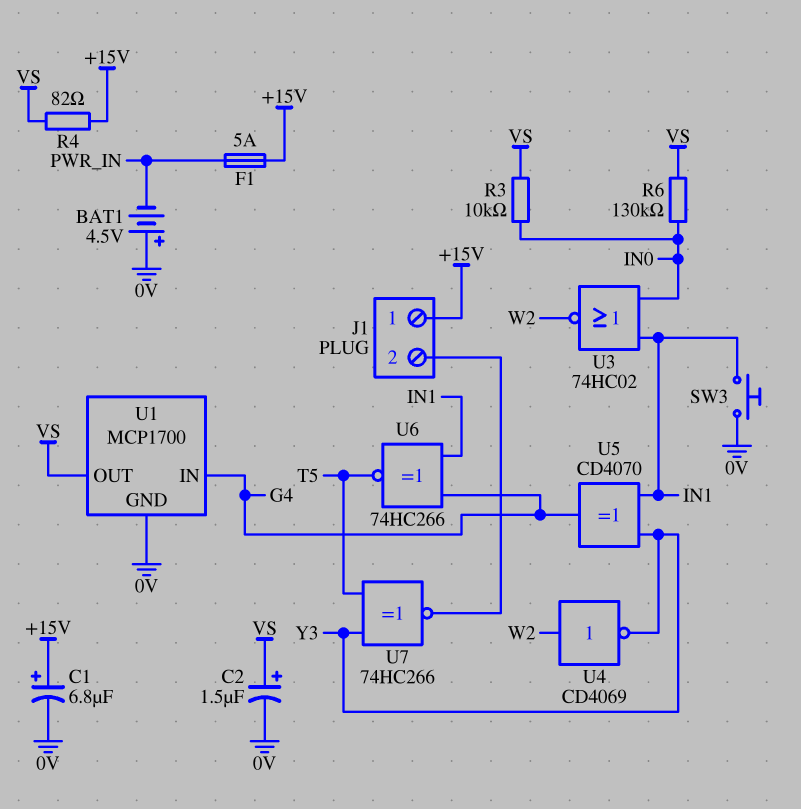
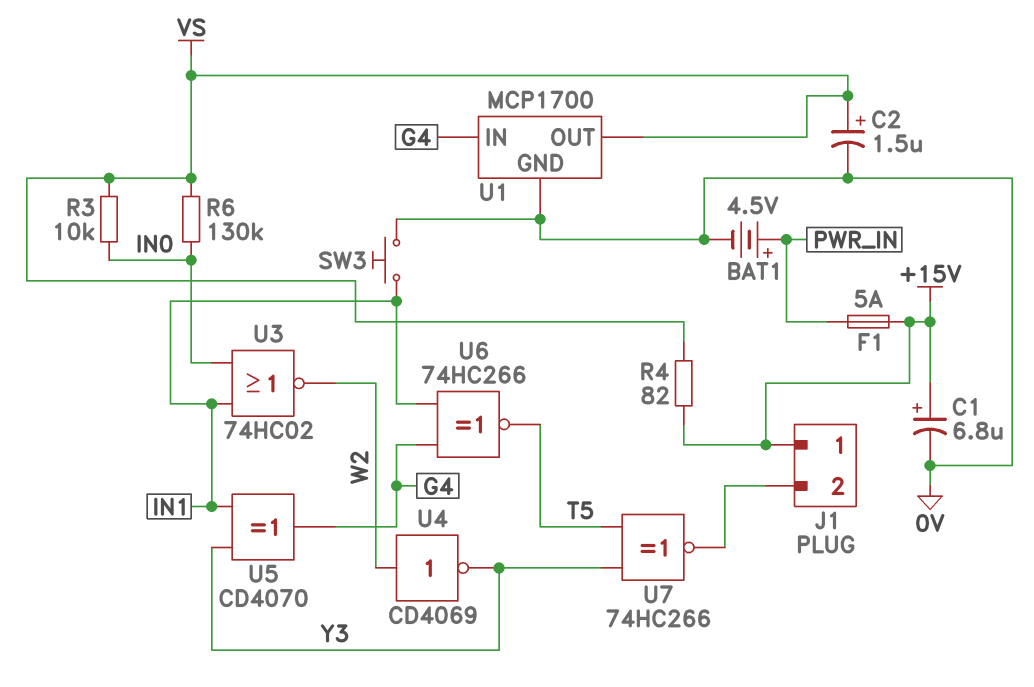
BAT1: 4.5V (plus 0V, minus PWR_IN) -> 4.5V (plus PWR_IN, minus 0V)

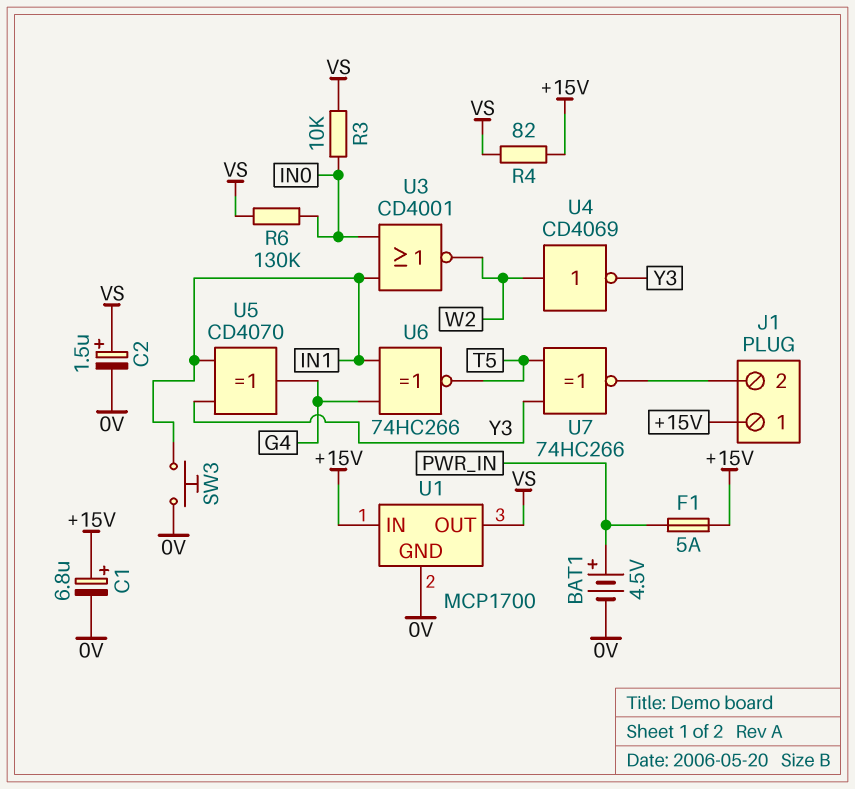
U1 pin IN: G4 -> +15V
U3: NOR 74HC02 (in IN0, in IN1, out W2) -> NOR CD4001 (in IN0, in IN1, out W2)

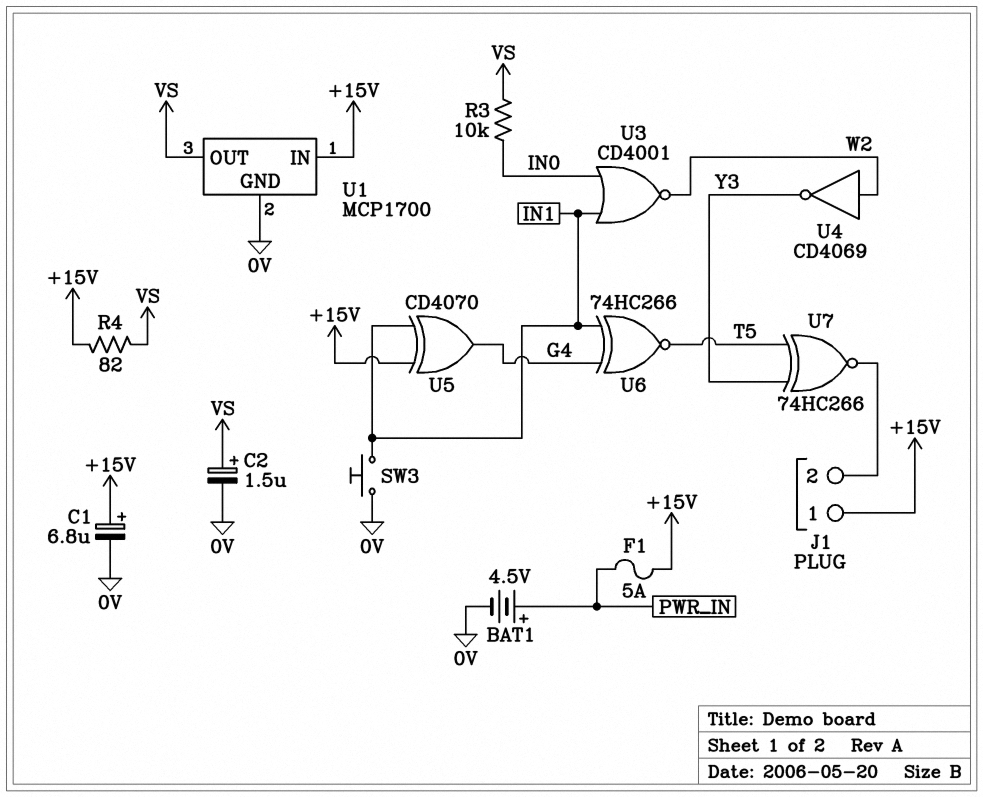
R6: 130k (IN0, VS) -> none
U5: XOR CD4070 (in IN1, in Y3, out G4) -> XOR CD4070 (in +15V, in IN1, out G4)

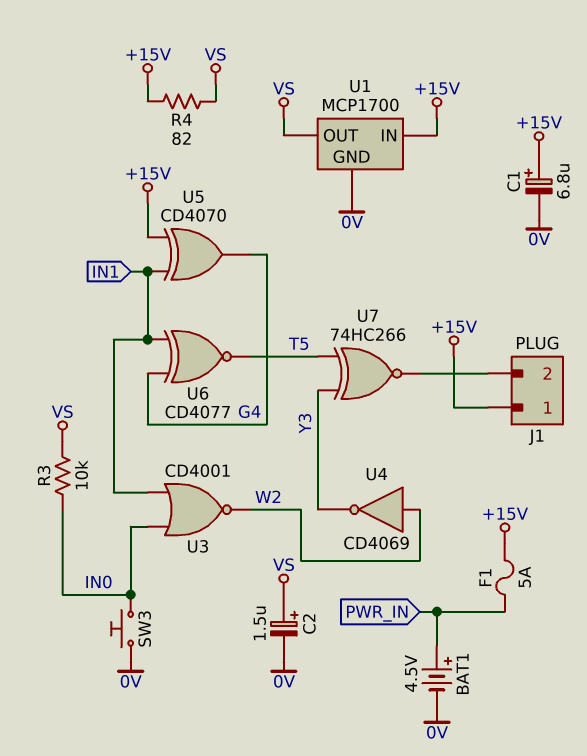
SW3: button (0V, IN1) -> button (0V, IN0)
U6: XNOR 74HC266 (in G4, in IN1, out T5) -> XNOR CD4077 (in G4, in IN1, out T5)

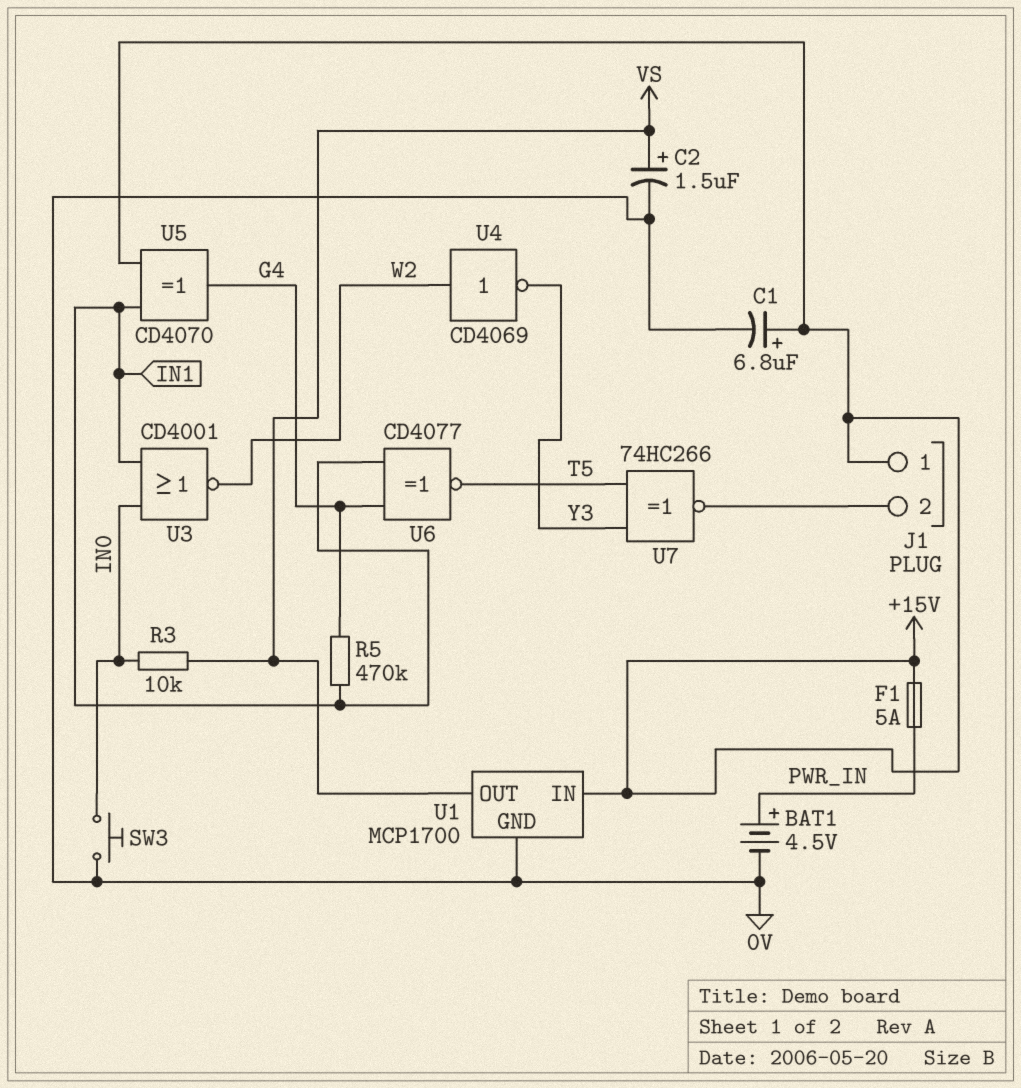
R4: 82 (+15V, VS) -> none
R5: none -> 470k (G4, IN1)

